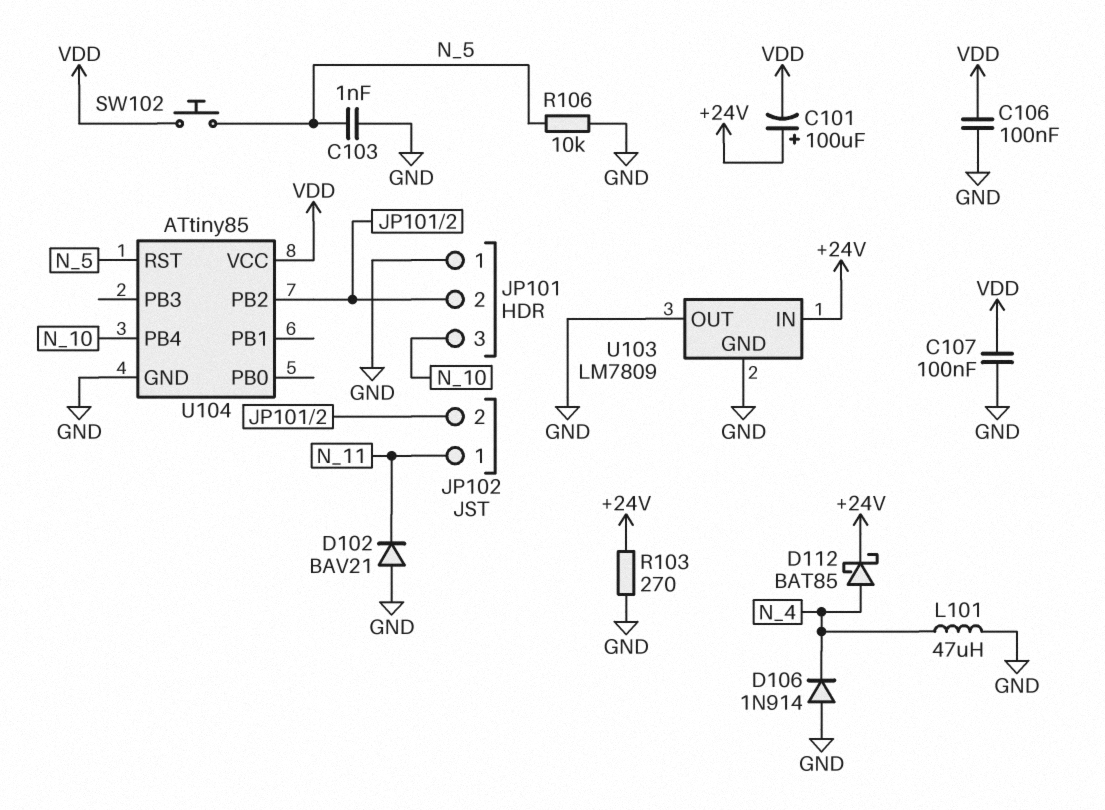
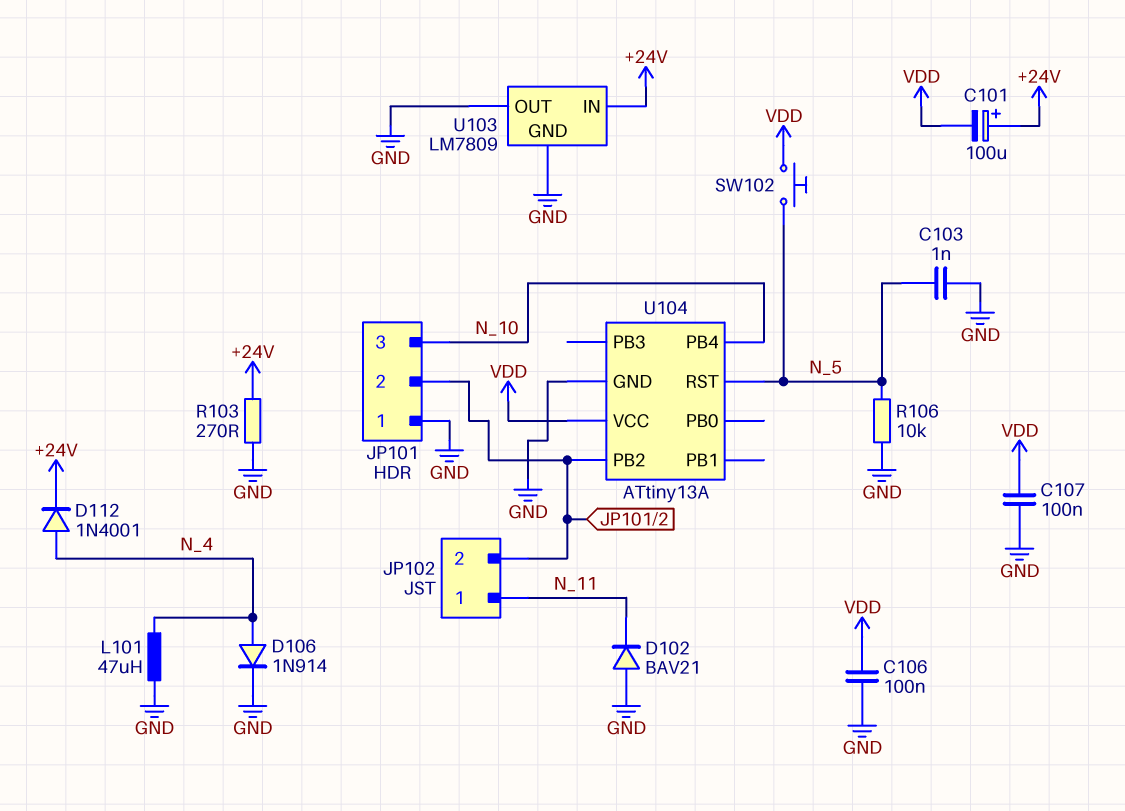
D106: diode 1N914 (A GND, K N_4) -> diode 1N914 (A N_4, K GND)
D112: schottky BAT85 (A N_4, K +24V) -> diode 1N4001 (A N_4, K +24V)
U104: ATtiny85 -> ATtiny13A

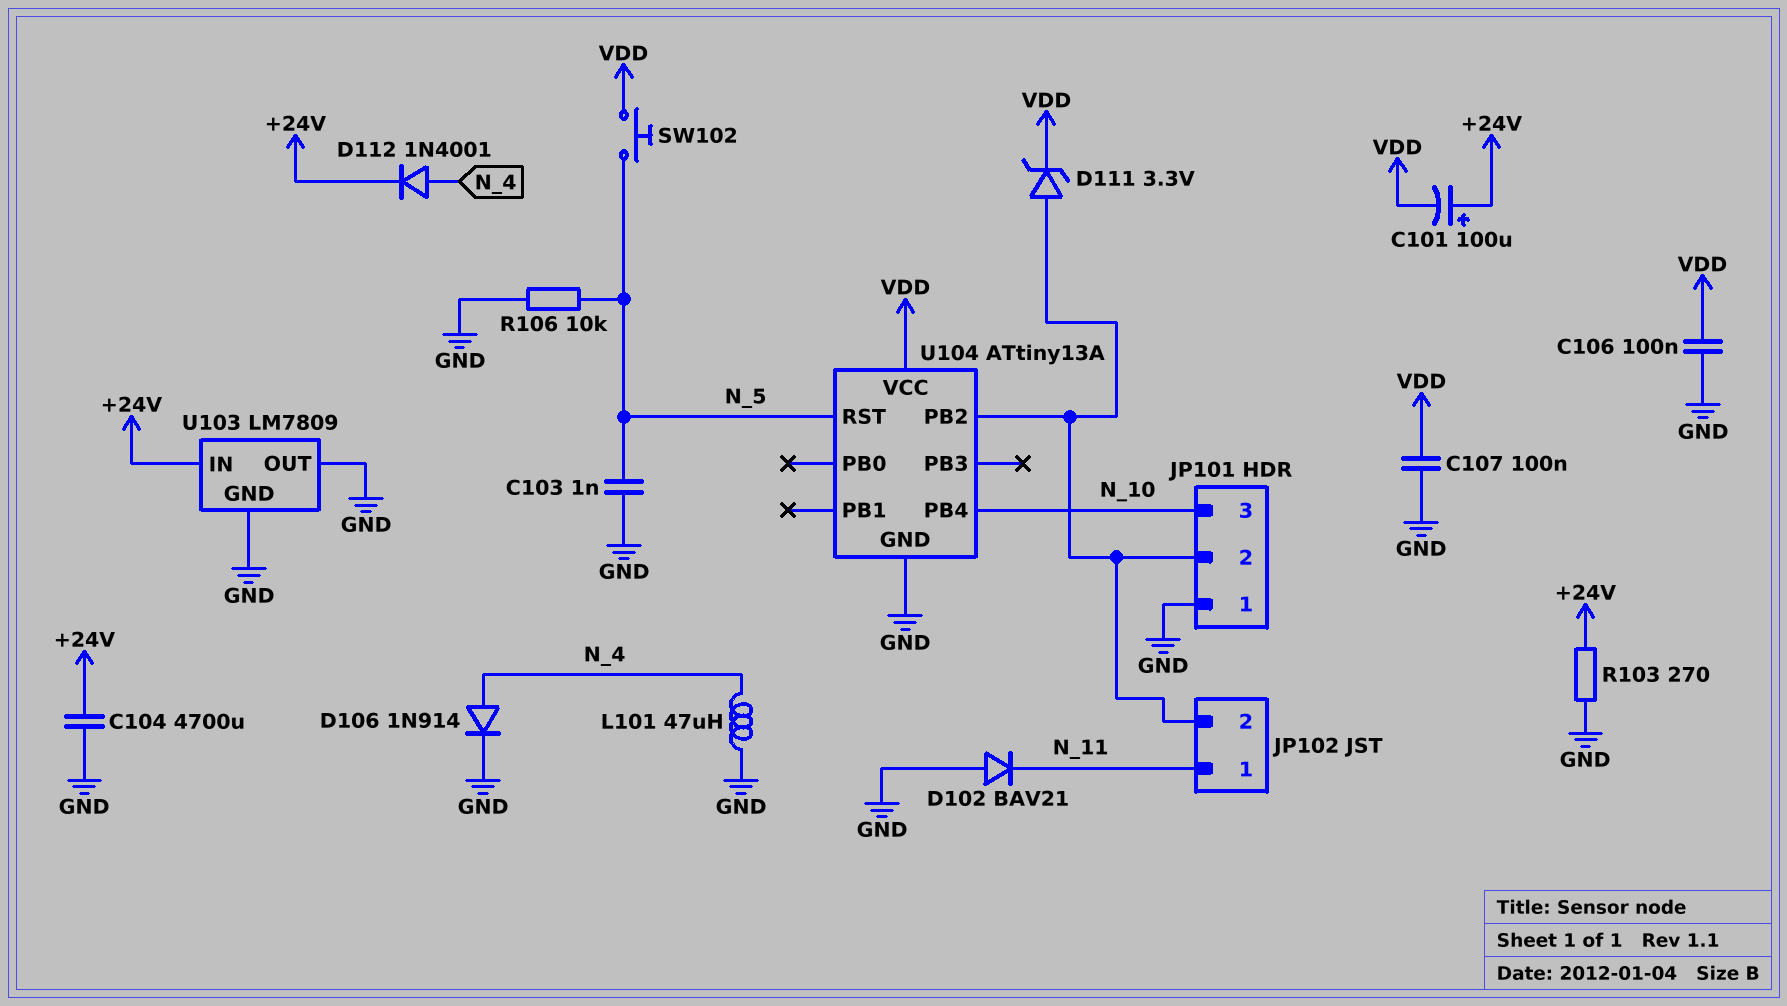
C104: none -> 4700uF (+24V, GND)
D111: none -> zener 3.3V (A JP101/2, K VDD)

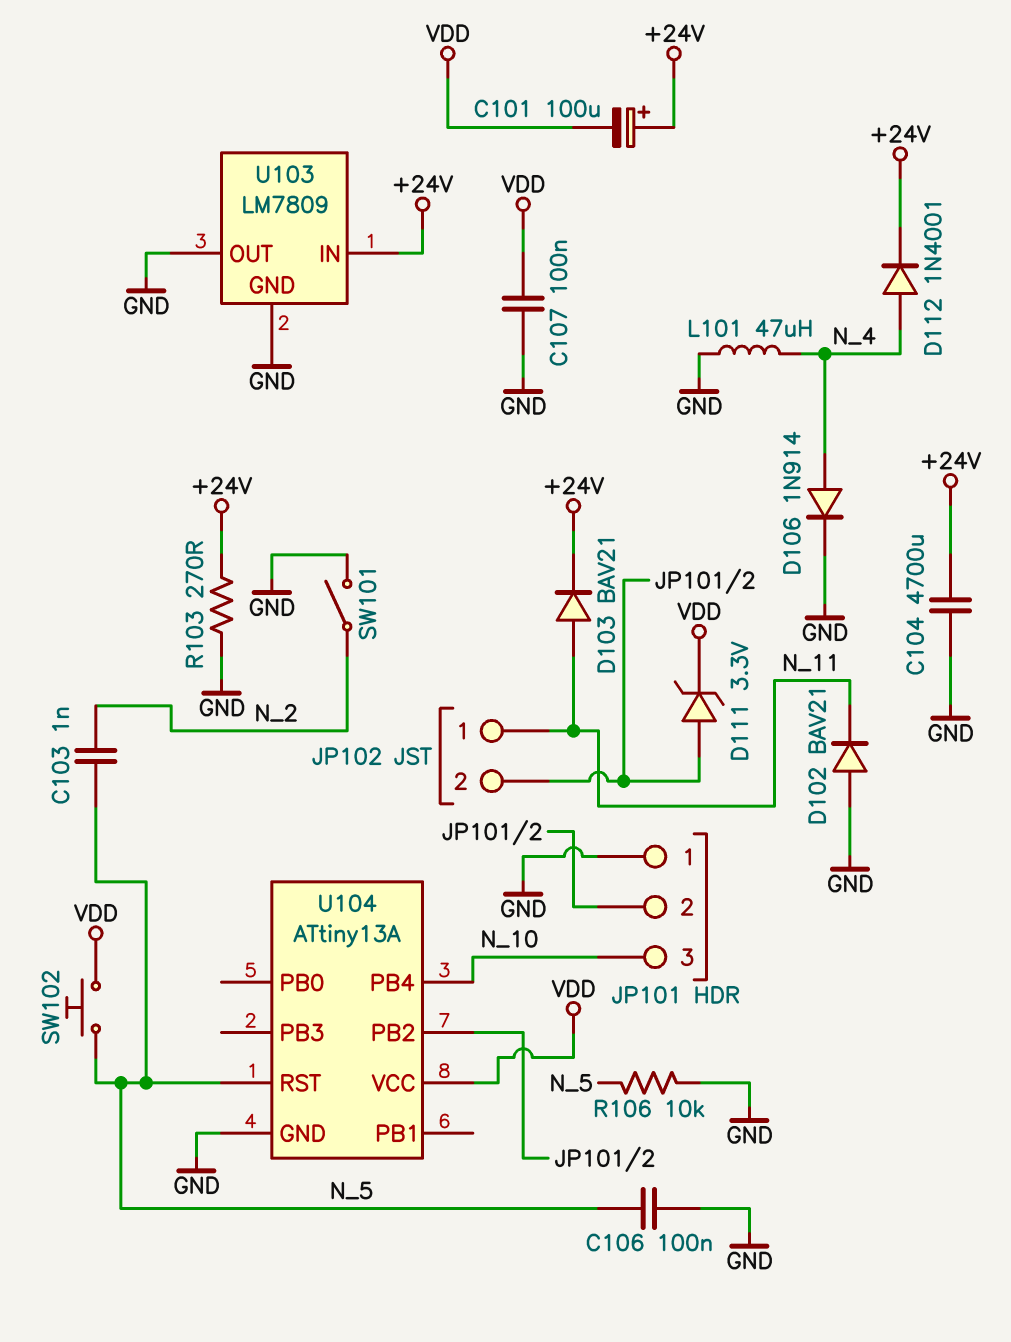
C103: 1nF (GND, N_5) -> 1nF (N_2, N_5)
C106: 100nF (GND, VDD) -> 100nF (GND, N_5)
D103: none -> diode BAV21 (A N_11, K +24V)
SW101: none -> switch (GND, N_2)

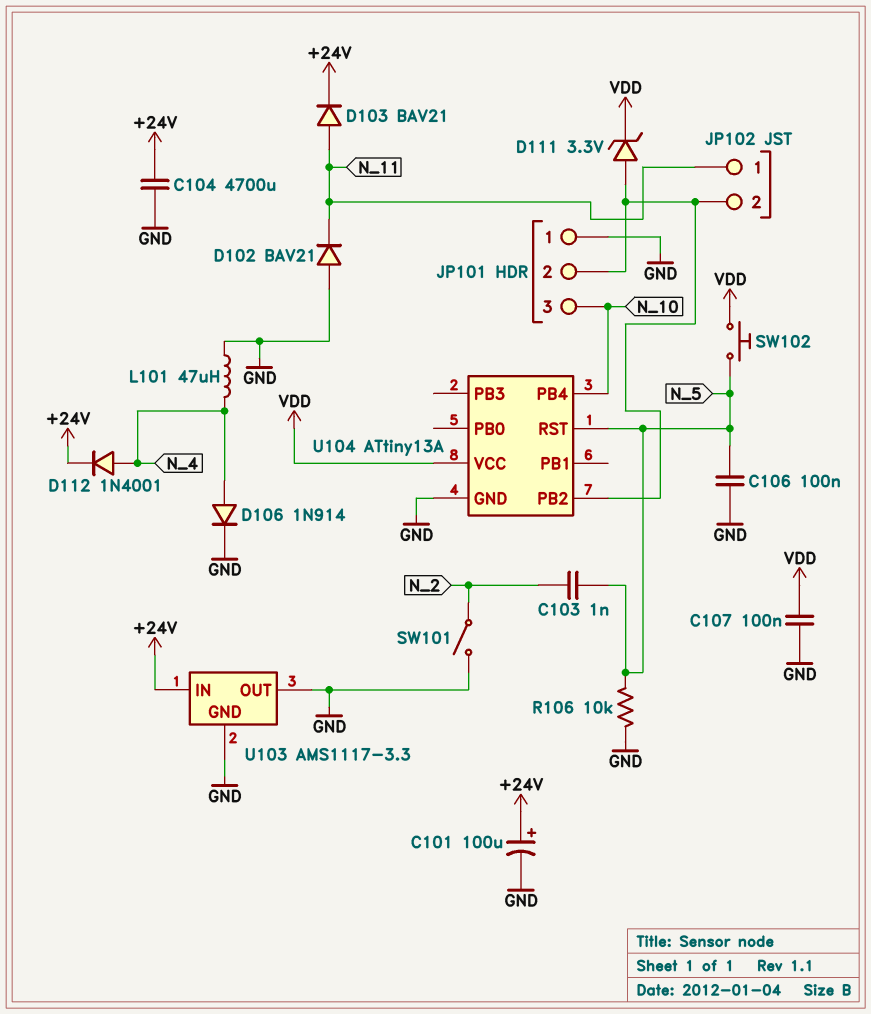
C101: 100uF (plus +24V, minus VDD) -> 100uF (plus +24V, minus GND)
R103: 270 (+24V, GND) -> none
U103: LM7809 -> AMS1117-3.3

